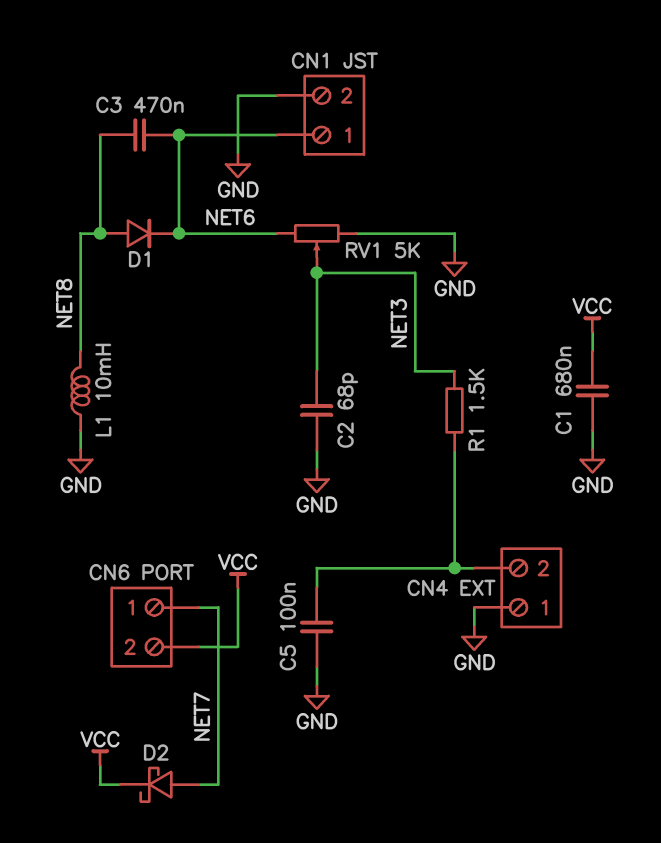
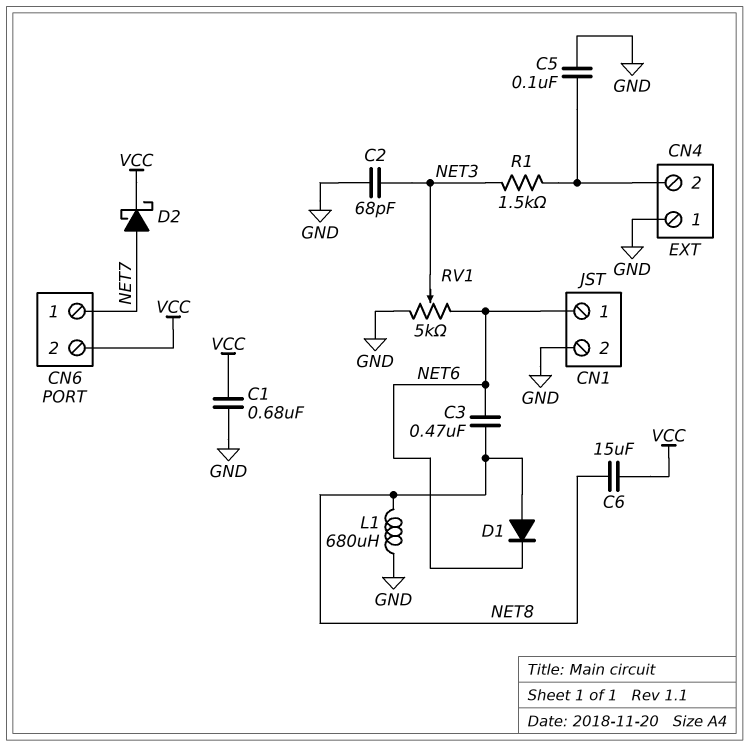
C6: none -> 15uF (NET8, VCC)
L1: 10mH (GND, NET8) -> 680uH (GND, NET8)

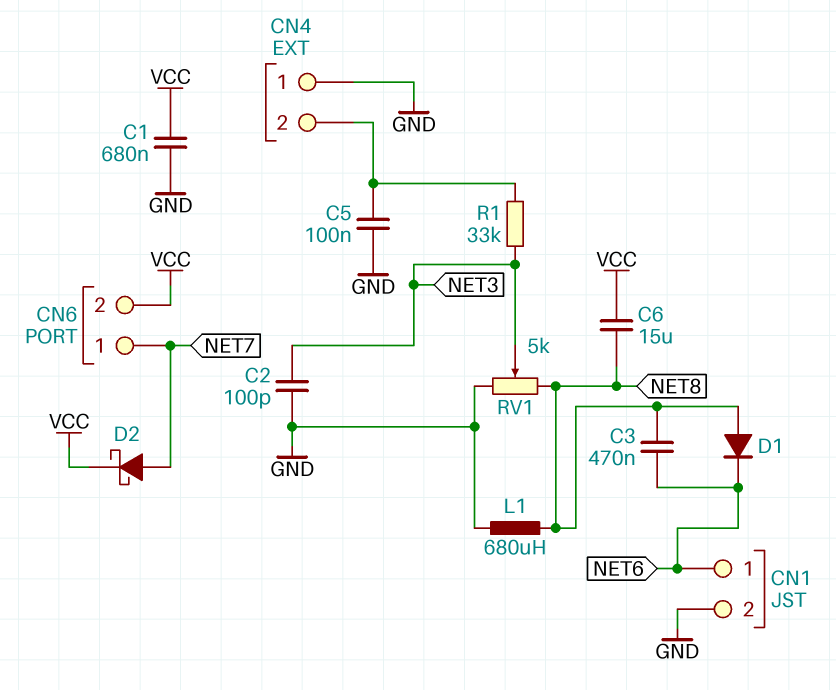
C2: 68pF (GND, NET3) -> 100pF (GND, NET3)
R1: 1.5k (CN4/2, NET3) -> 33k (CN4/2, NET3)
RV1: 5k (GND, NET6, wiper NET3) -> 5k (GND, NET8, wiper NET3)

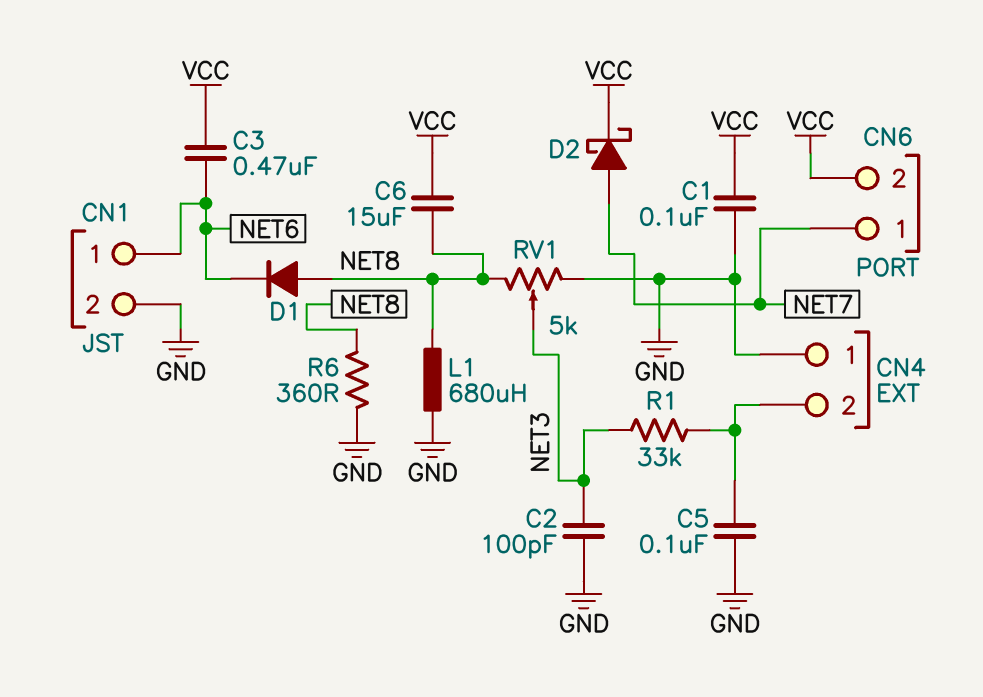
C1: 680nF (GND, VCC) -> 100nF (GND, VCC)
C3: 470nF (NET6, NET8) -> 470nF (NET6, VCC)
R6: none -> 360 (GND, NET8)

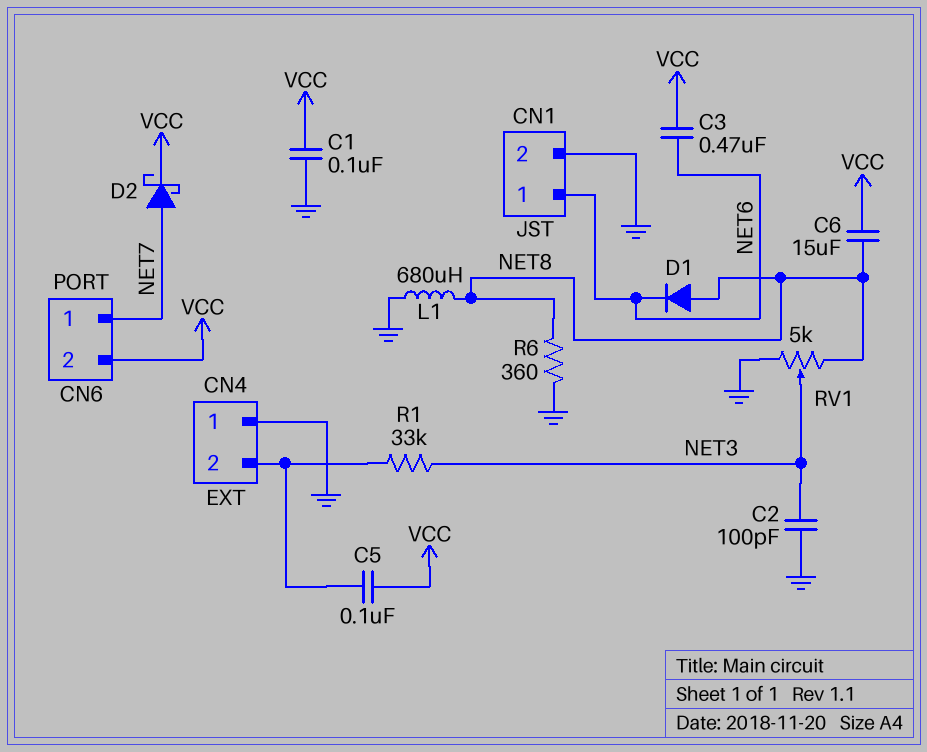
C5: 100nF (CN4/2, GND) -> 100nF (CN4/2, VCC)

